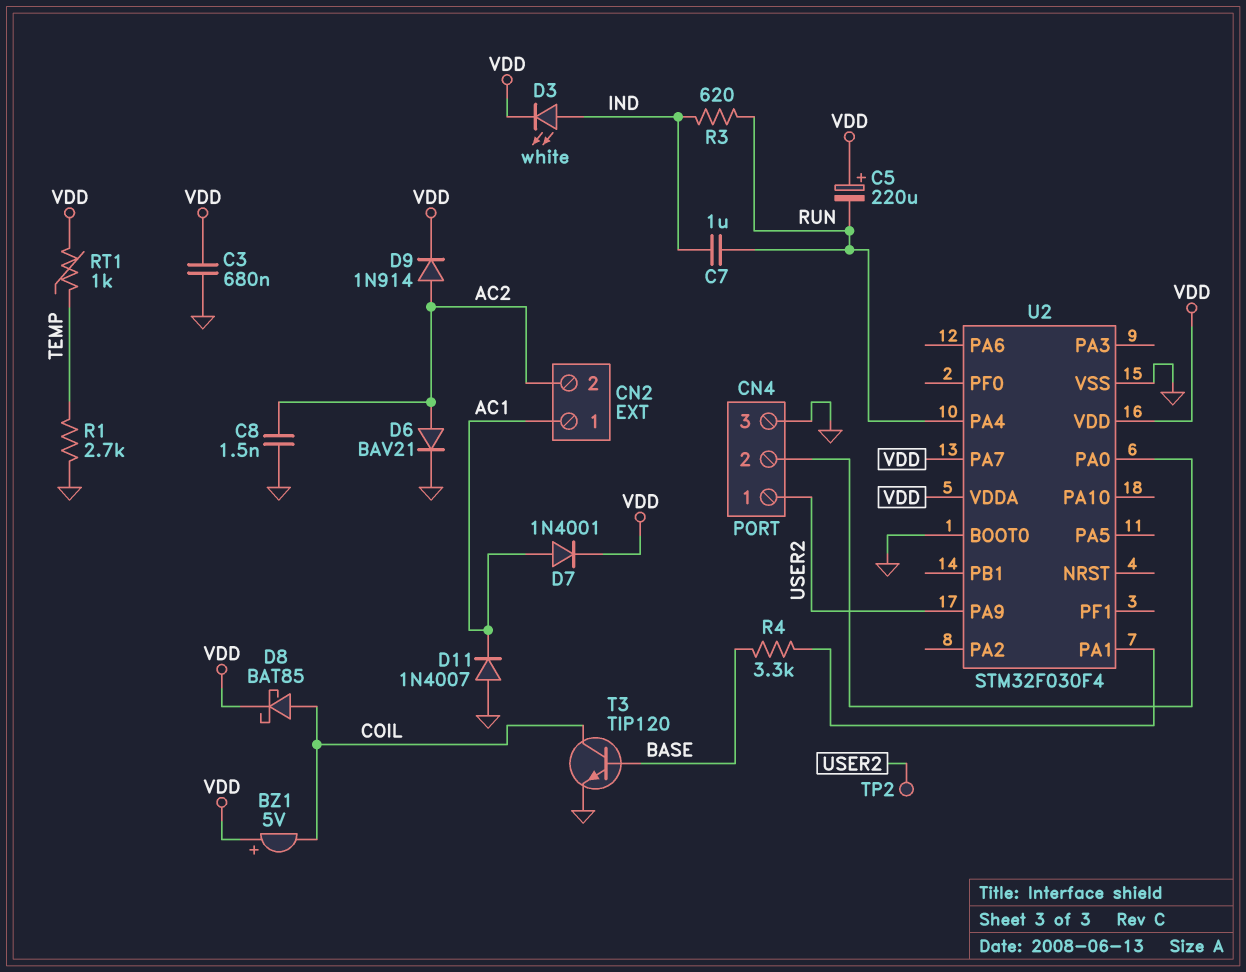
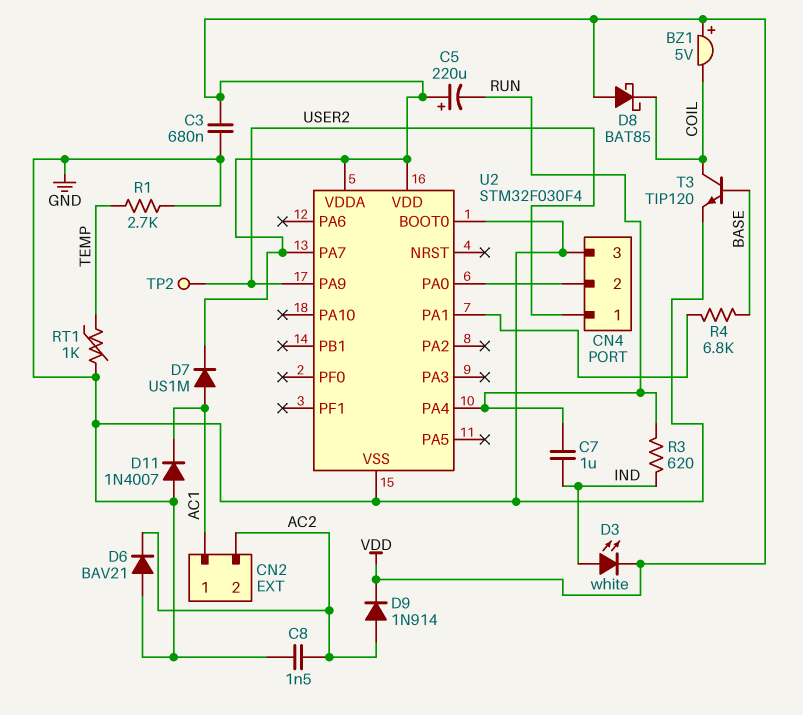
D6: diode BAV21 (A AC2, K GND) -> diode BAV21 (A GND, K AC2)
D7: diode 1N4001 (A AC1, K VDD) -> diode US1M (A AC1, K VDD)
D8: schottky BAT85 (A COIL, K VDD) -> schottky BAT85 (A VDD, K COIL)
R4: 3.3k (BASE, U2/PA1) -> 6.8k (BASE, U2/PA1)
RT1: 1k (TEMP, VDD) -> 1k (GND, TEMP)

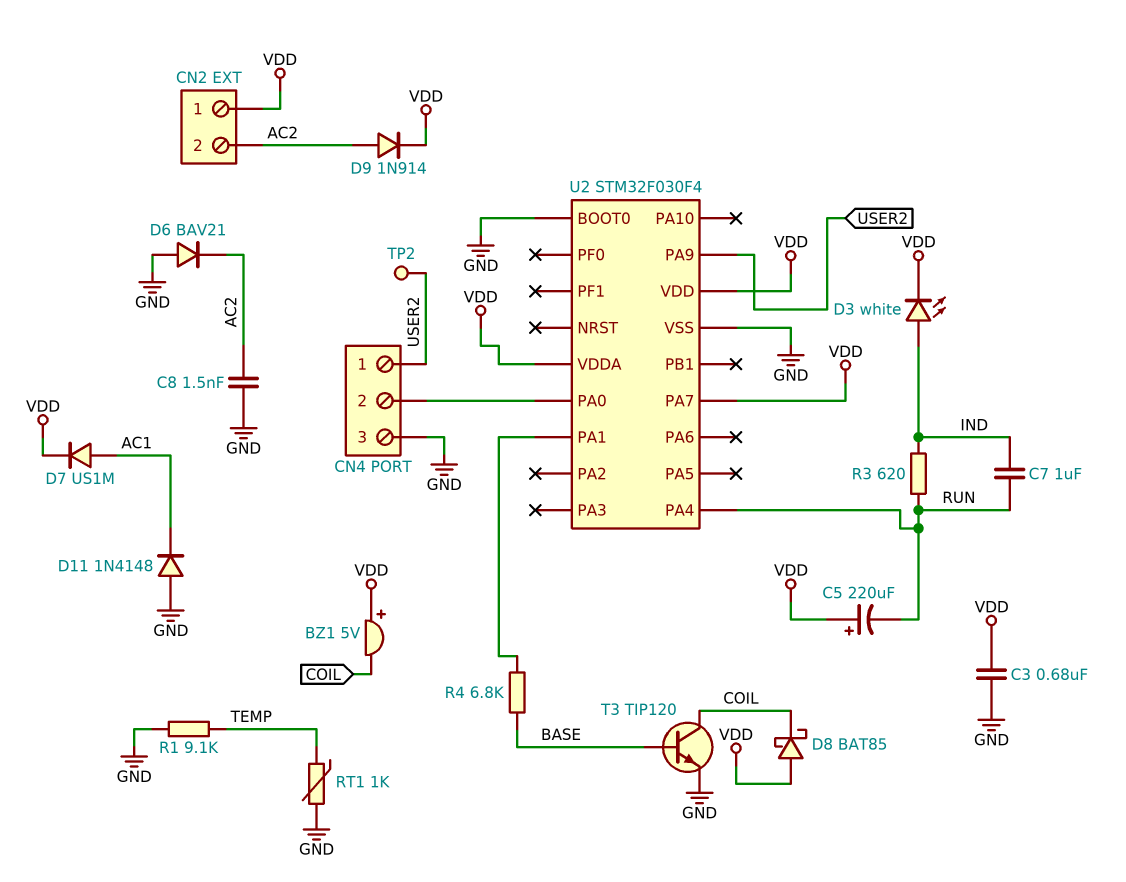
CN2 pin 1: AC1 -> VDD
D11: diode 1N4007 (A GND, K AC1) -> diode 1N4148 (A GND, K AC1)
R1: 2.7k (GND, TEMP) -> 9.1k (GND, TEMP)

